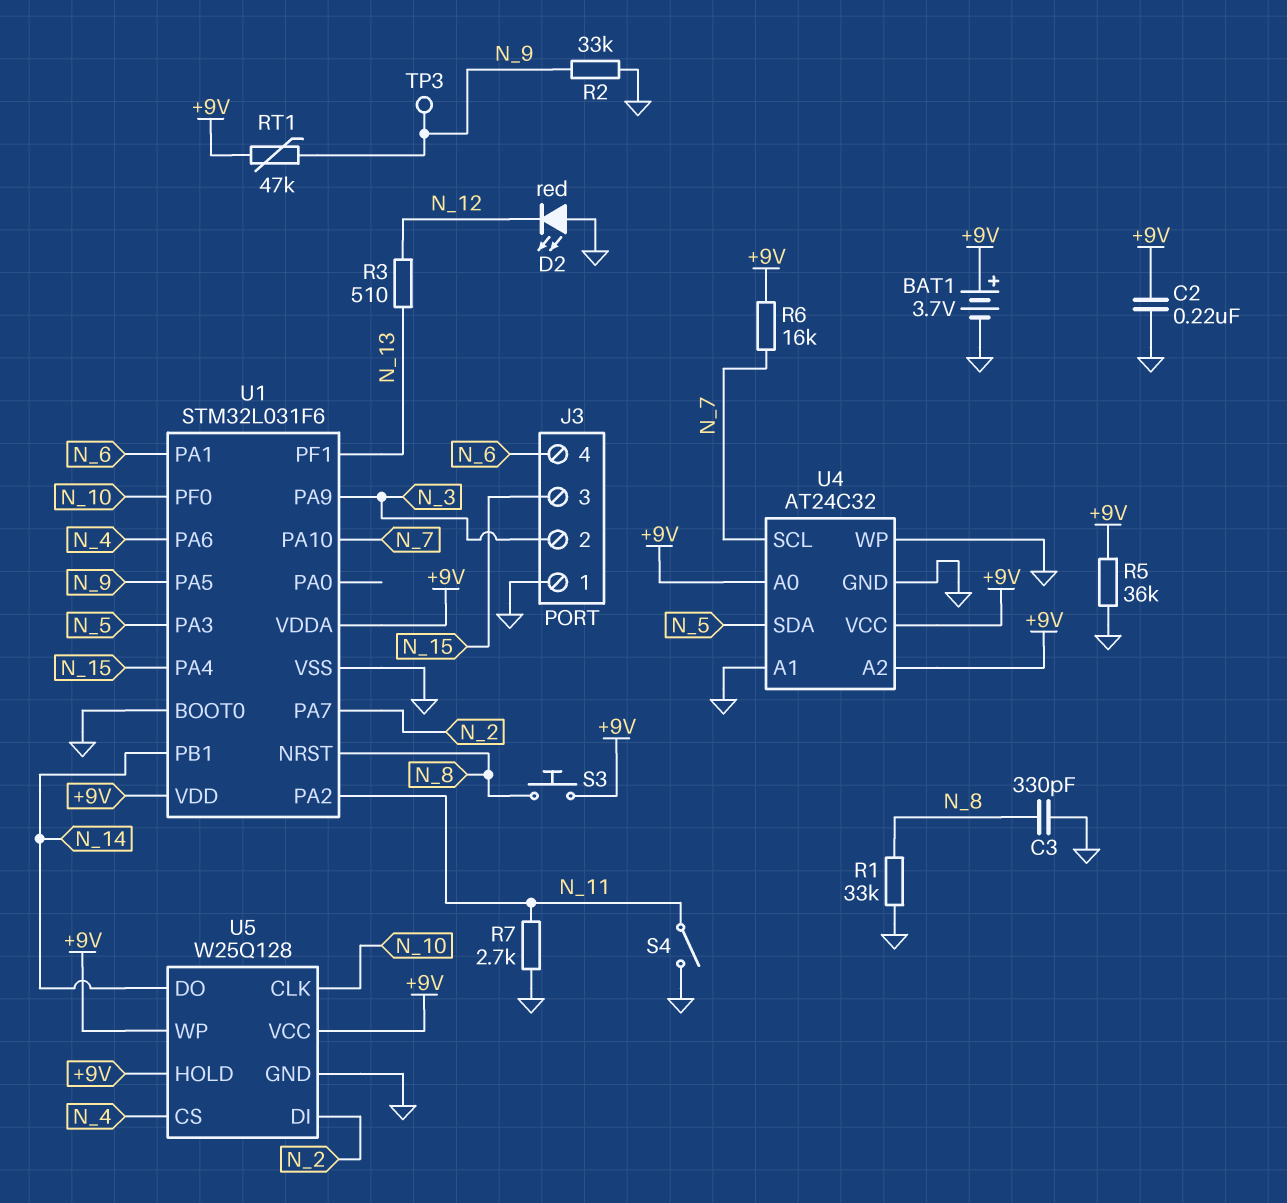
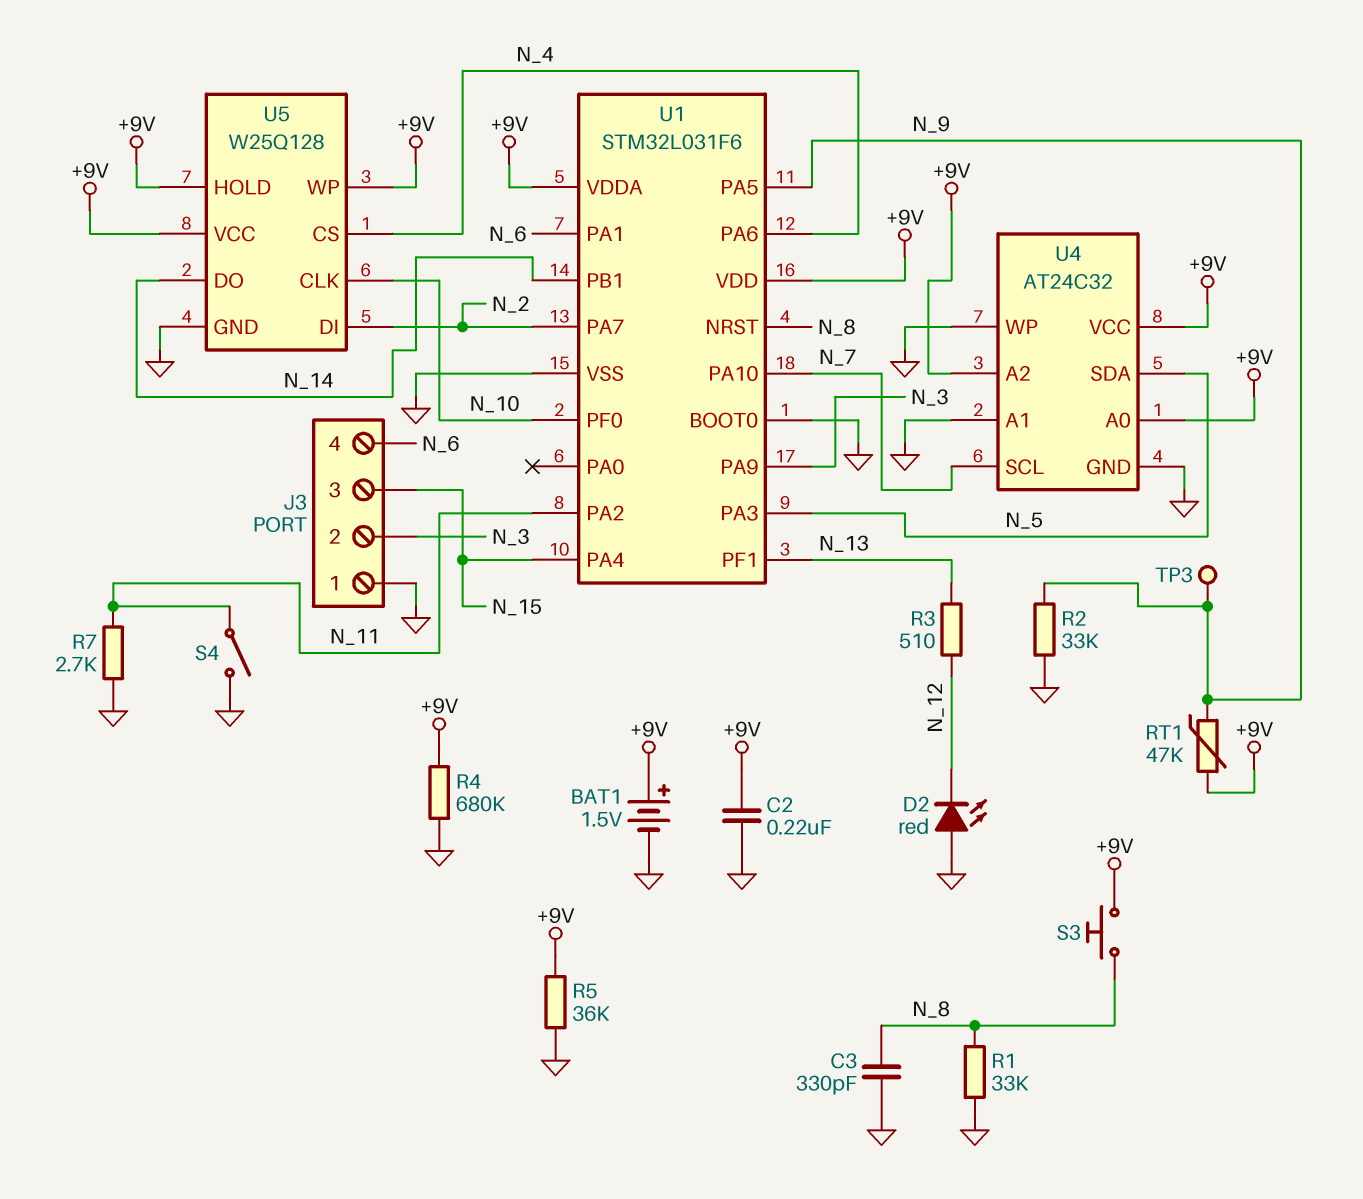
BAT1: 3.7V (plus +9V, minus GND) -> 1.5V (plus +9V, minus GND)
R4: none -> 680k (+9V, GND)
R6: 16k (+9V, N_7) -> none

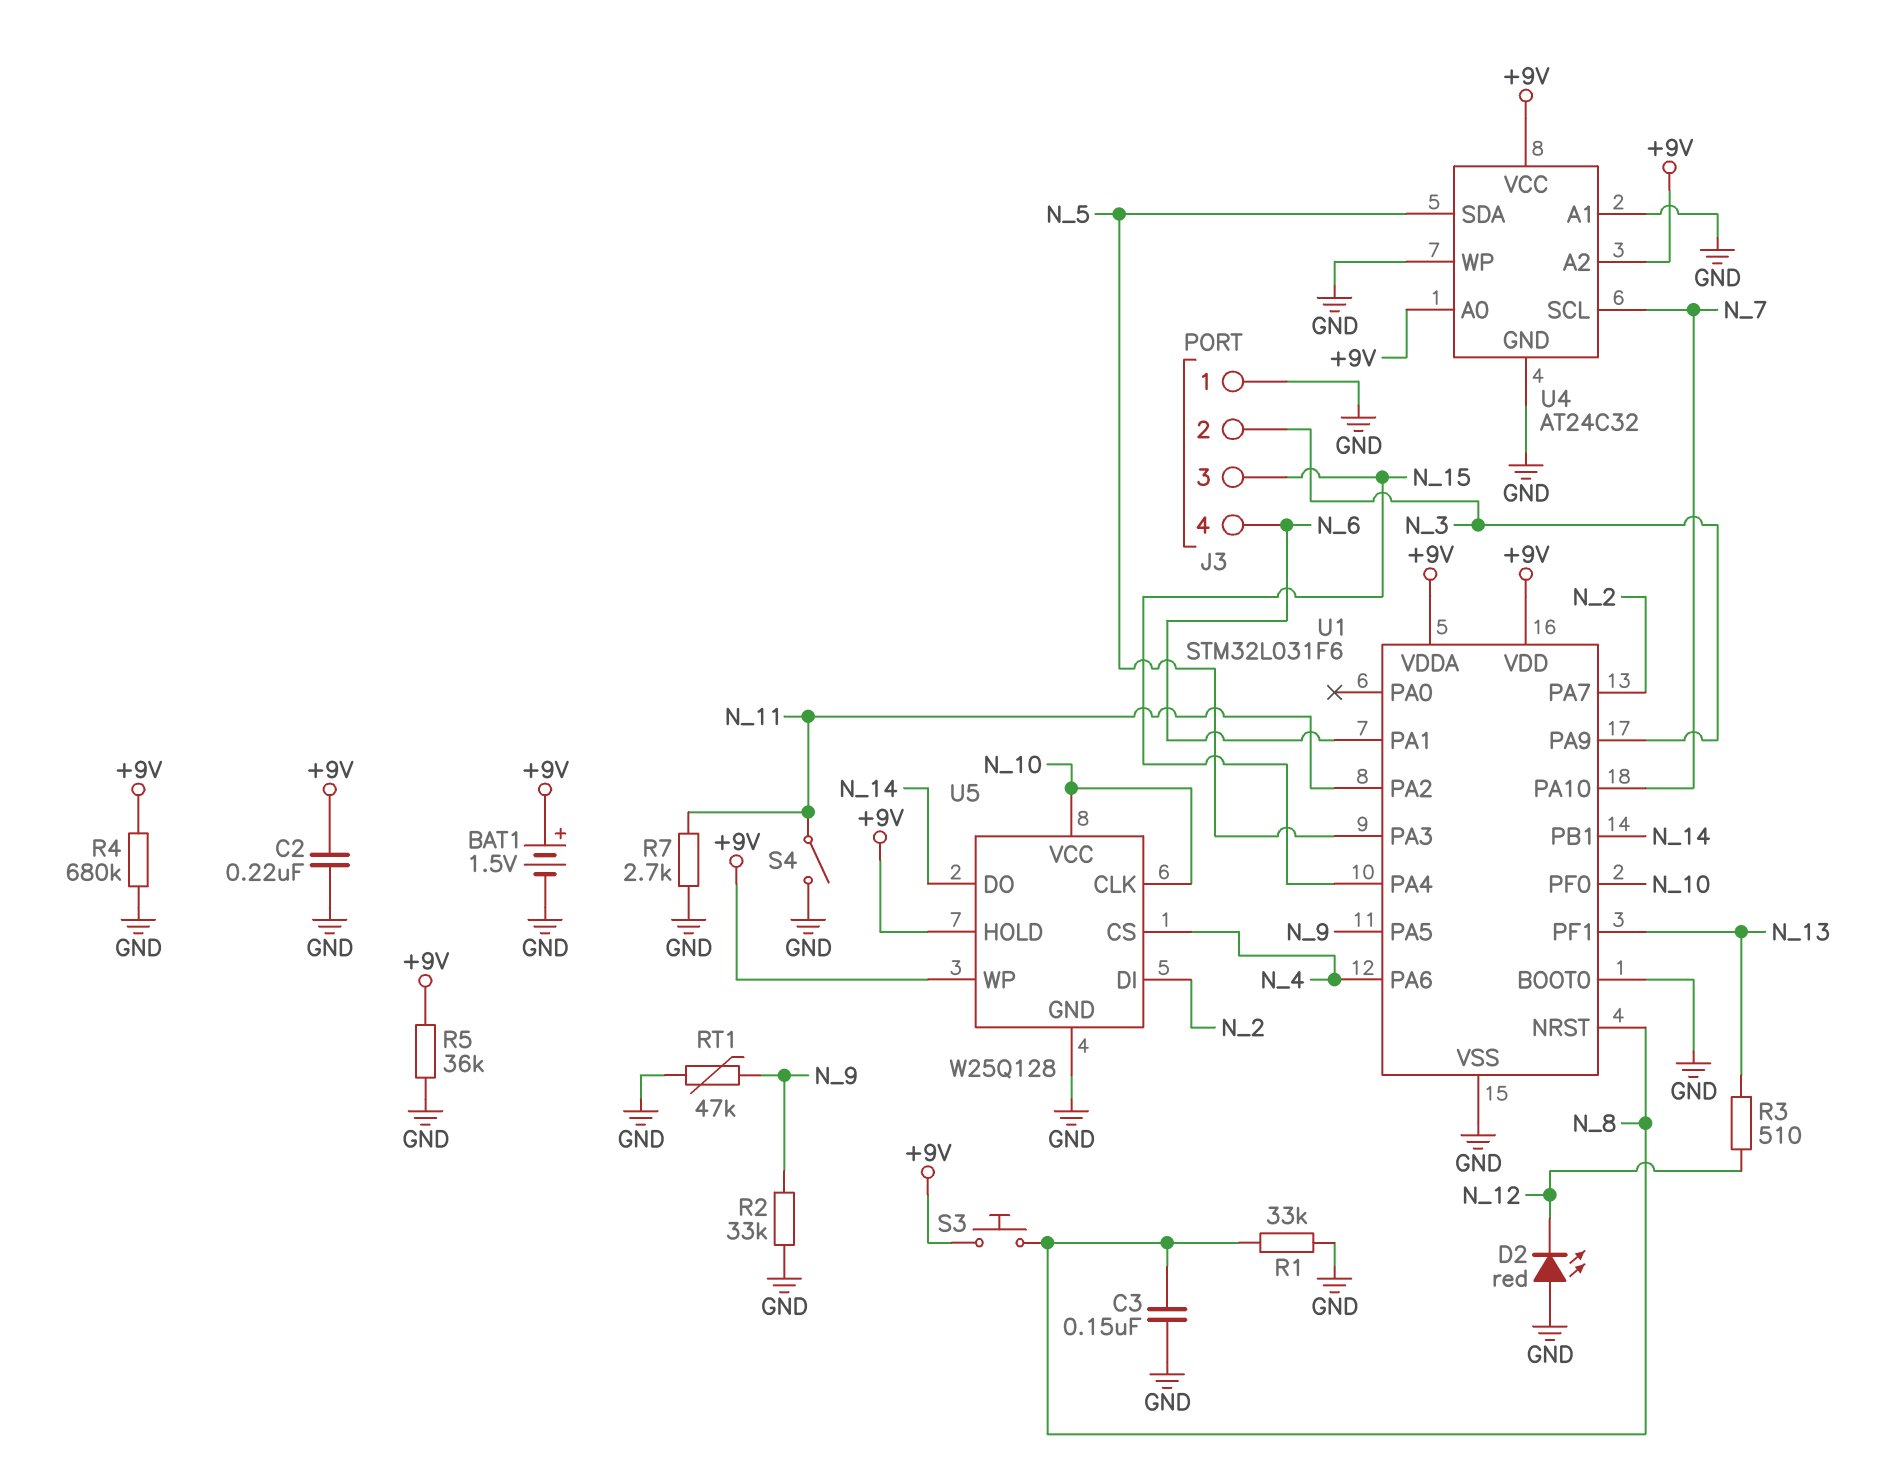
C3: 330pF (GND, N_8) -> 150nF (GND, N_8)
RT1: 47k (+9V, N_9) -> 47k (GND, N_9)
TP3: test point (N_9) -> none
U5 pin VCC: +9V -> N_10

